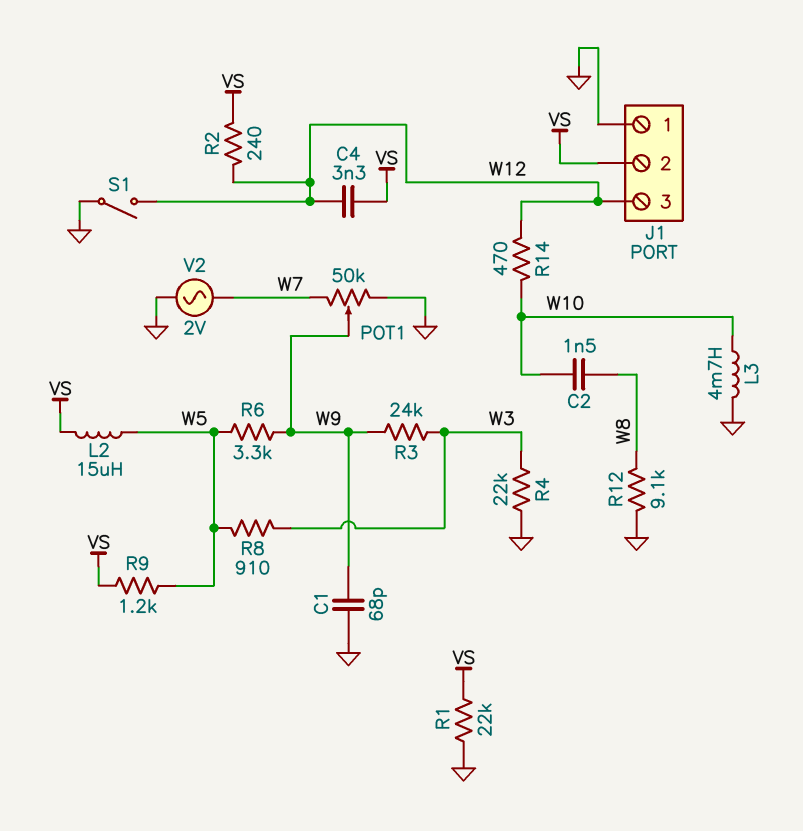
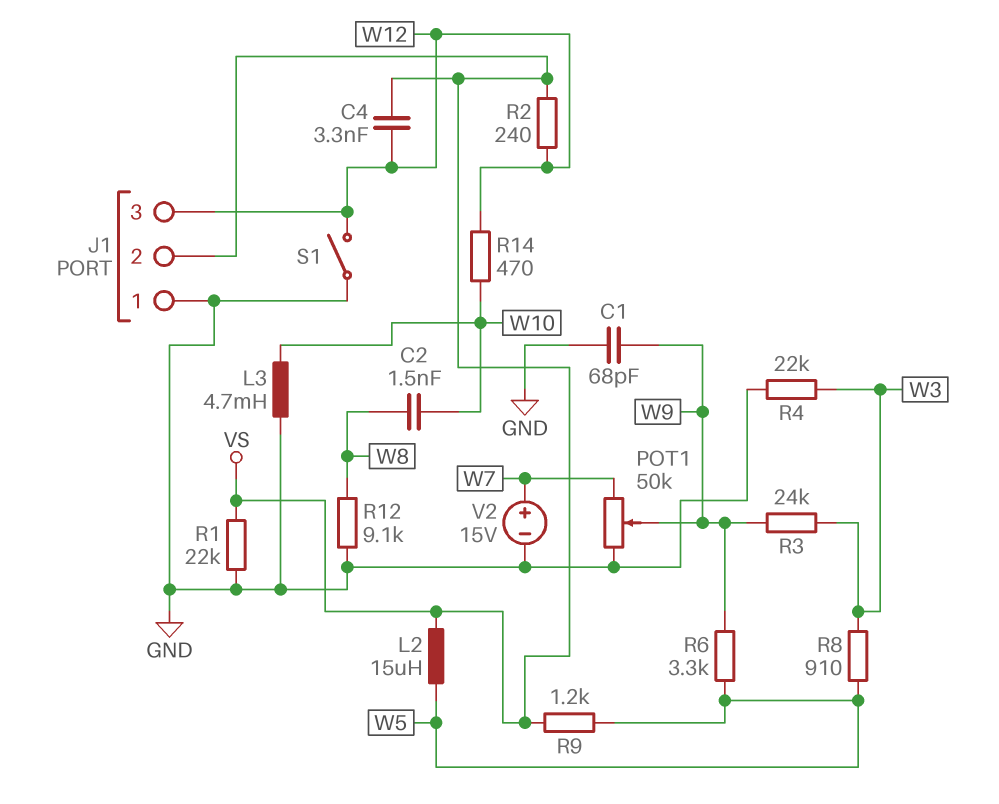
V2: AC 2V (GND, W7) -> 15V (plus W7, minus GND)

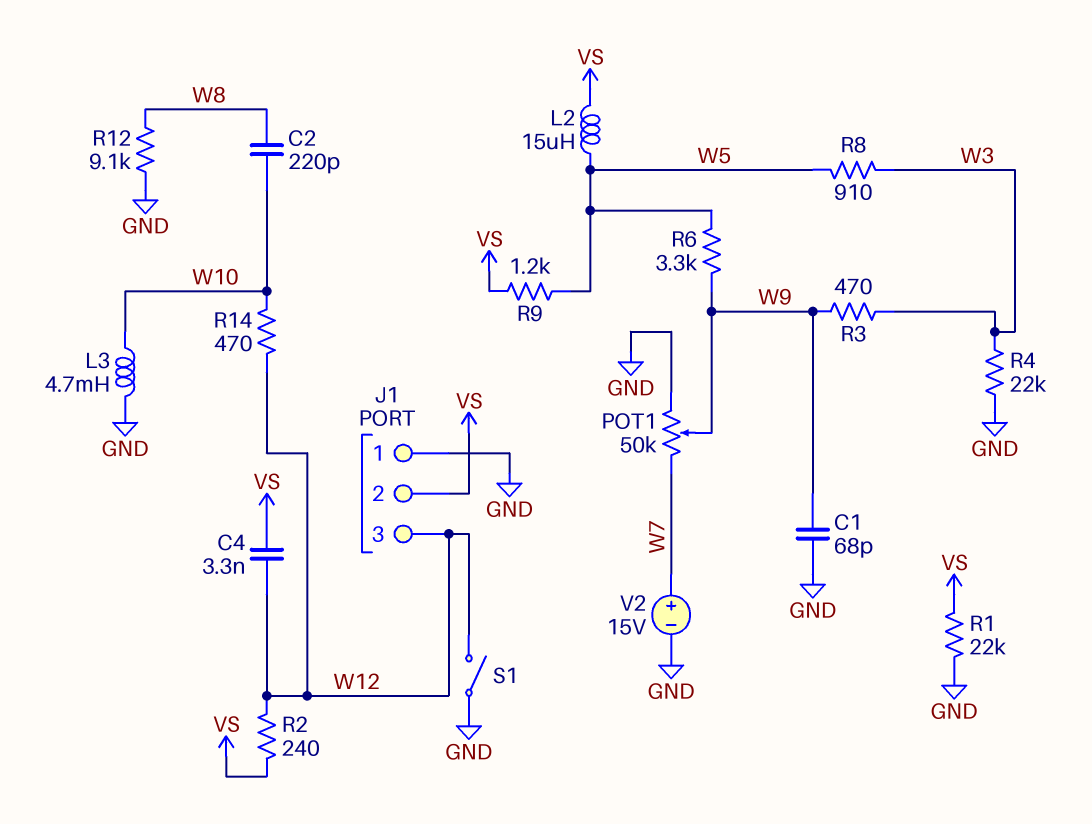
C2: 1.5nF (W8, W10) -> 220pF (W8, W10)
R3: 24k (W3, W9) -> 470 (W3, W9)

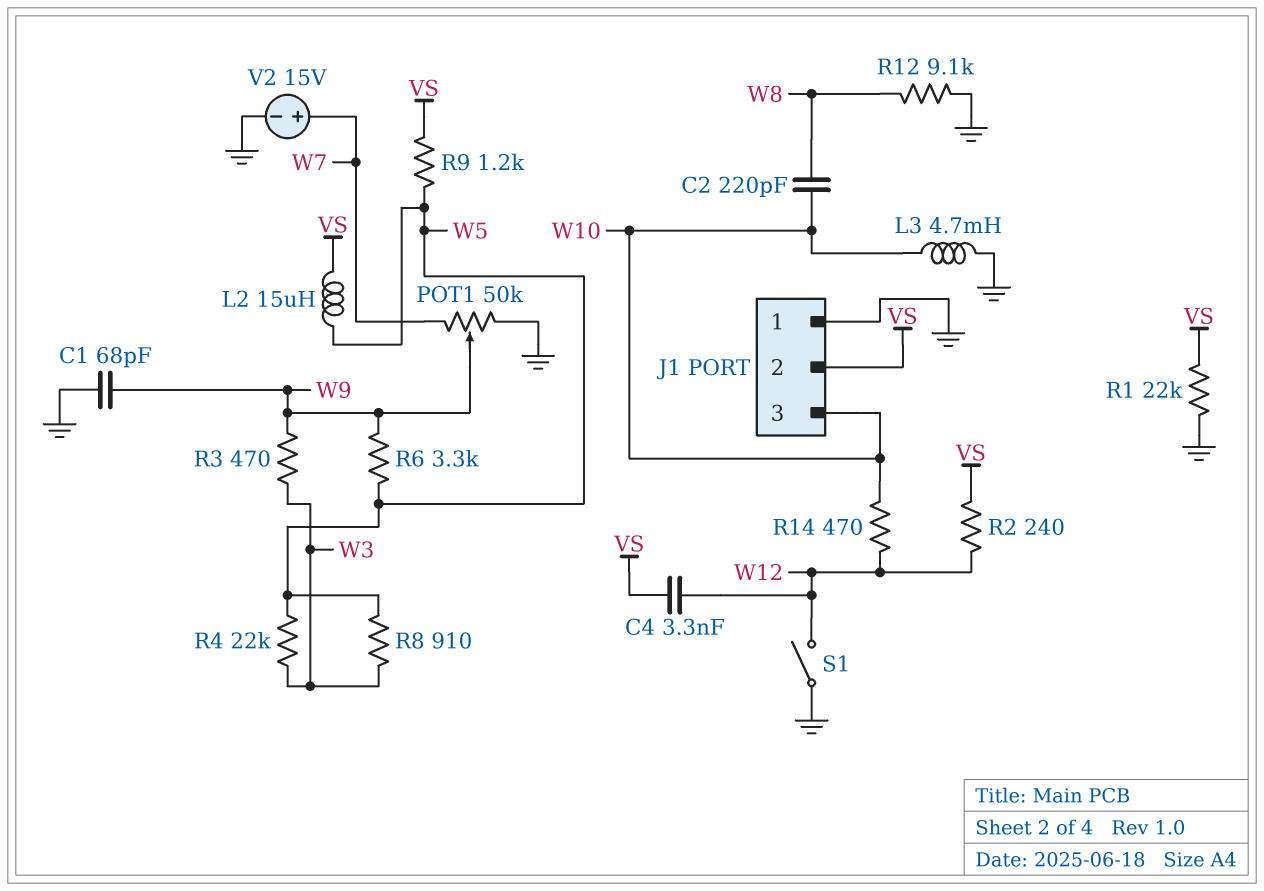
J1 pin 3: W12 -> W10
R4: 22k (GND, W3) -> 22k (W3, W5)

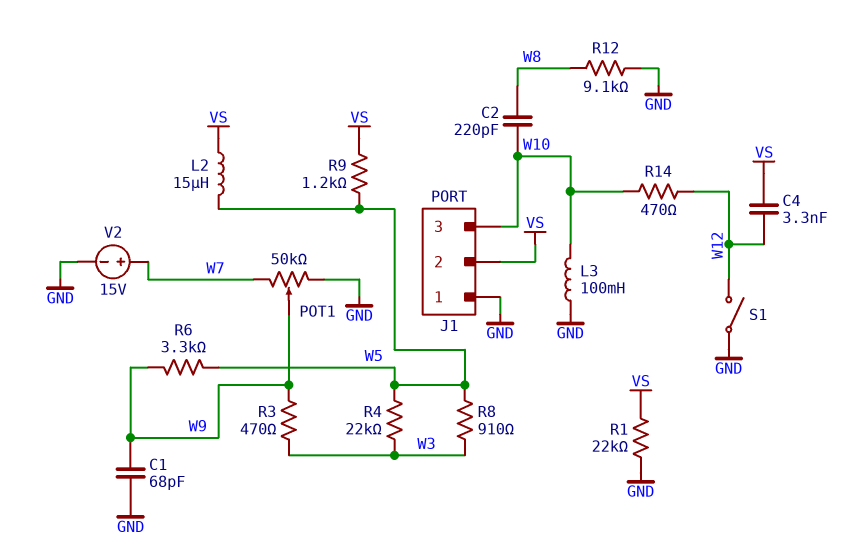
L3: 4.7mH (GND, W10) -> 100mH (GND, W10)
R2: 240 (VS, W12) -> none

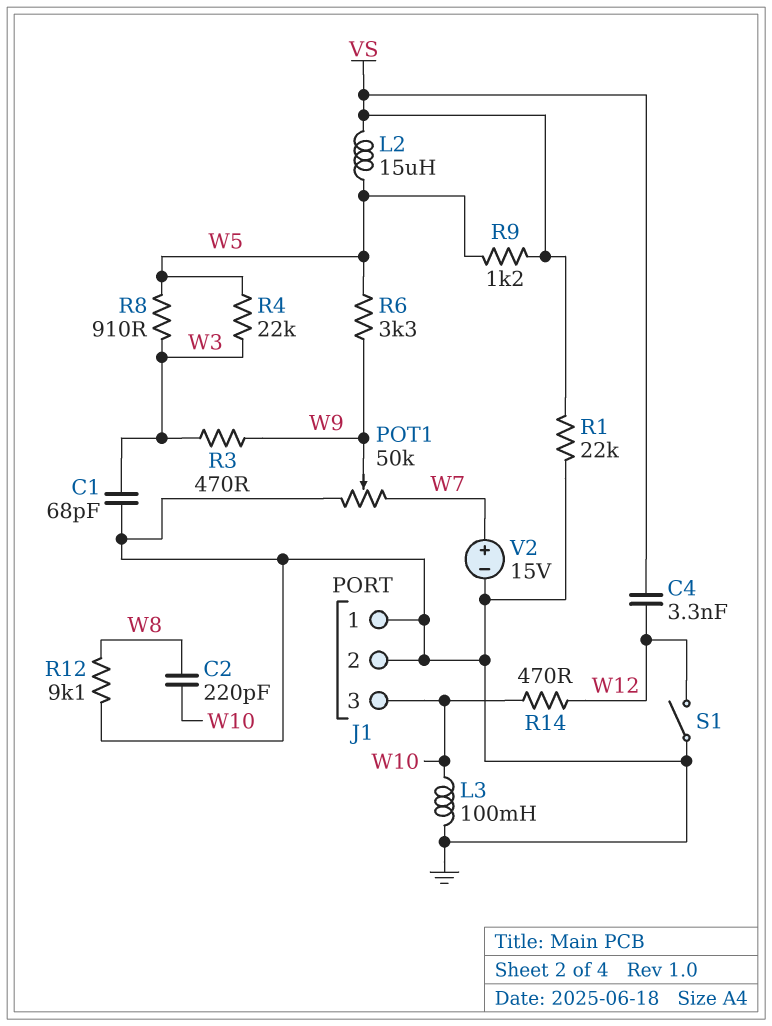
C1: 68pF (GND, W9) -> 68pF (GND, W3)
J1 pin 2: VS -> GND

